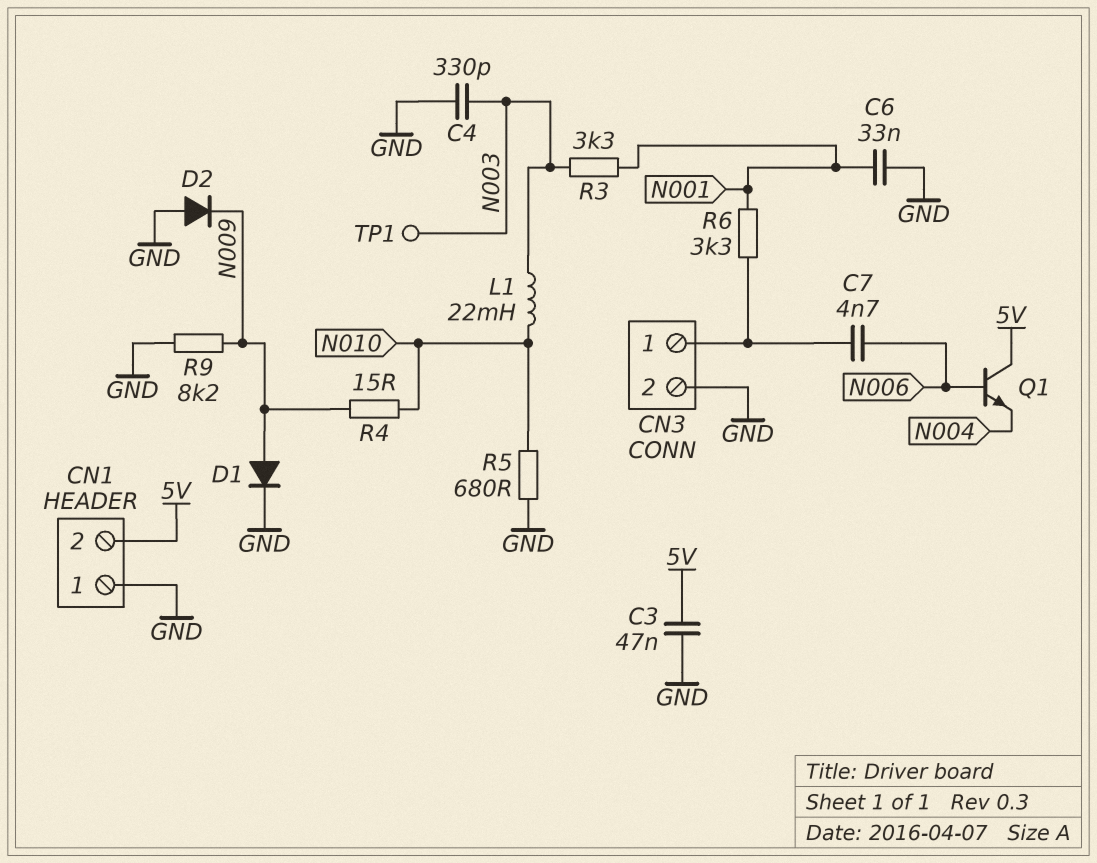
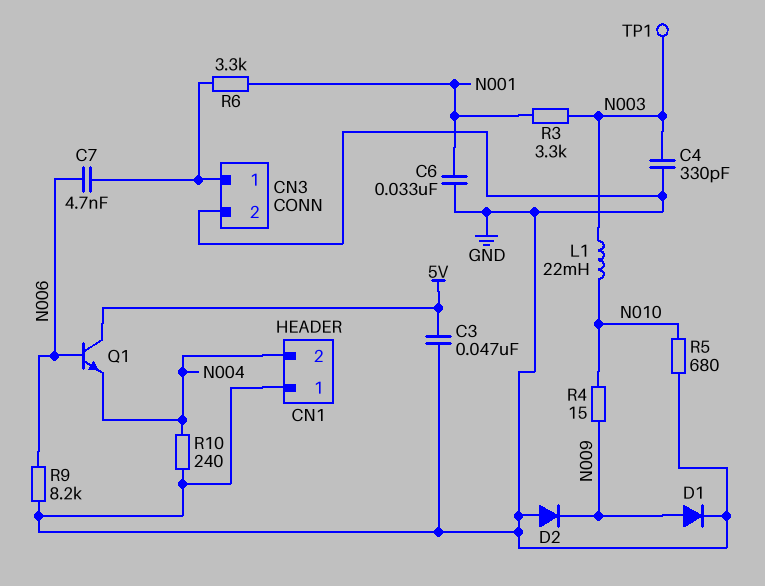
CN1 pin 2: 5V -> N004
R9: 8.2k (GND, N009) -> 8.2k (GND, N006)
R10: none -> 240 (GND, N004)

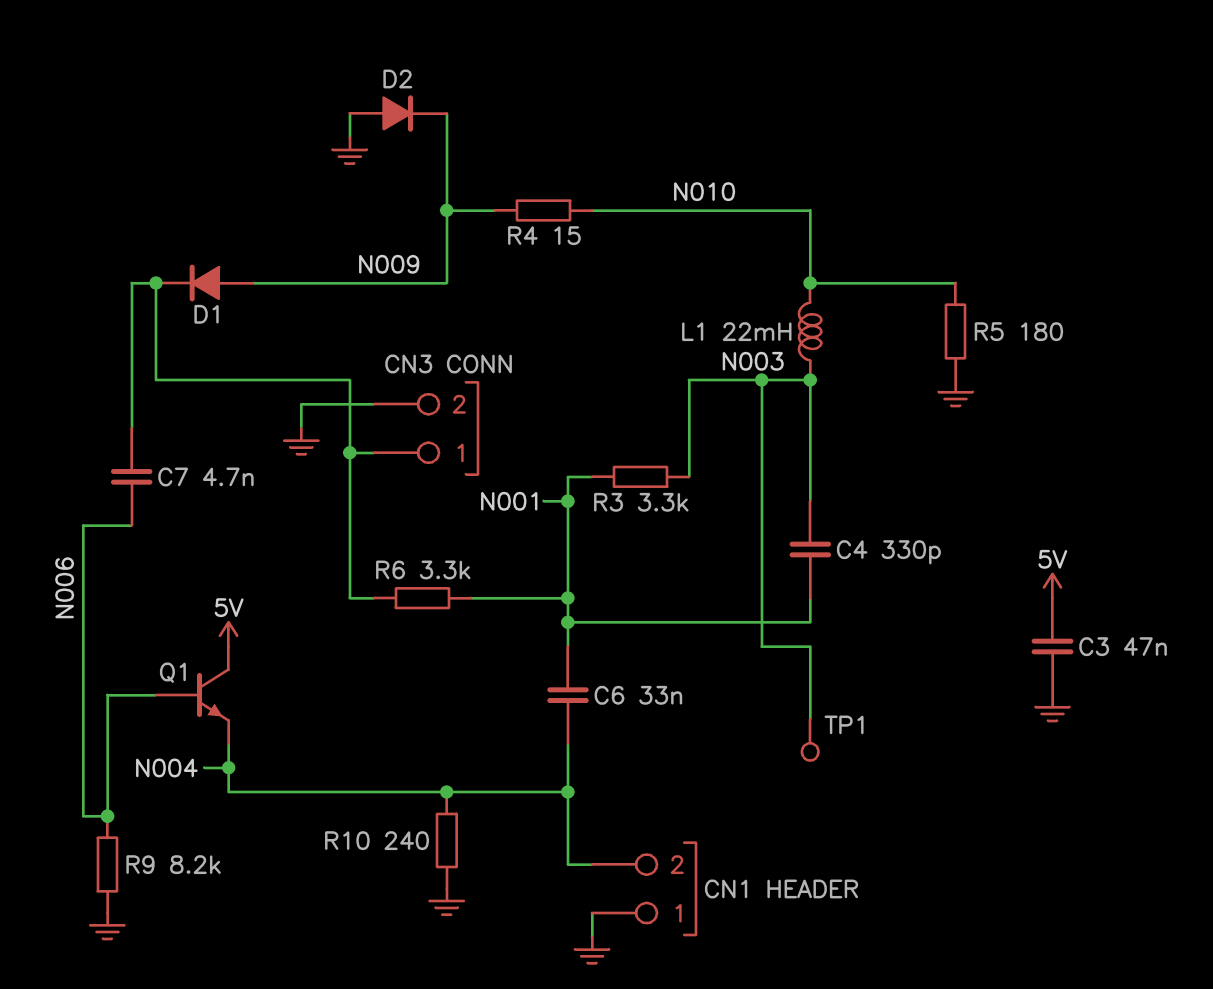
C4: 330pF (GND, N003) -> 330pF (N001, N003)
C6: 33nF (GND, N001) -> 33nF (N001, N004)
D1: diode (A N009, K GND) -> diode (A N009, K CN3/1)
R5: 680 (GND, N010) -> 180 (GND, N010)

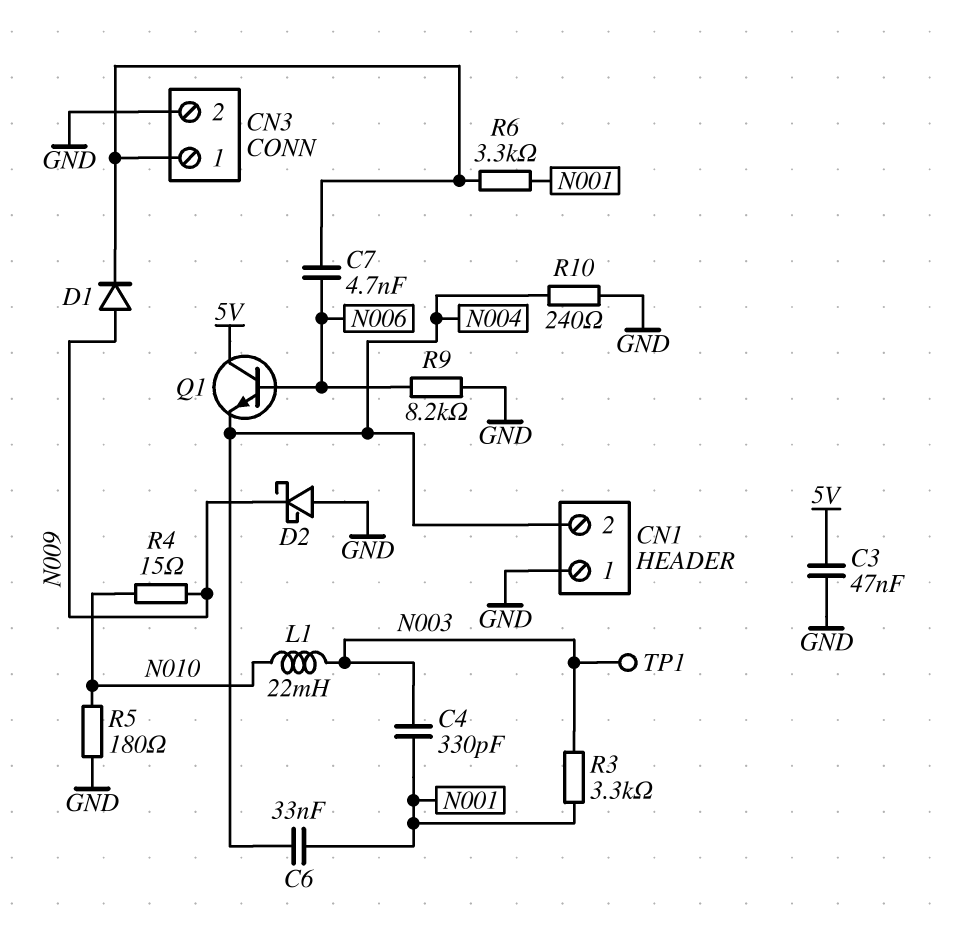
D2: diode (A GND, K N009) -> schottky (A GND, K N009)

